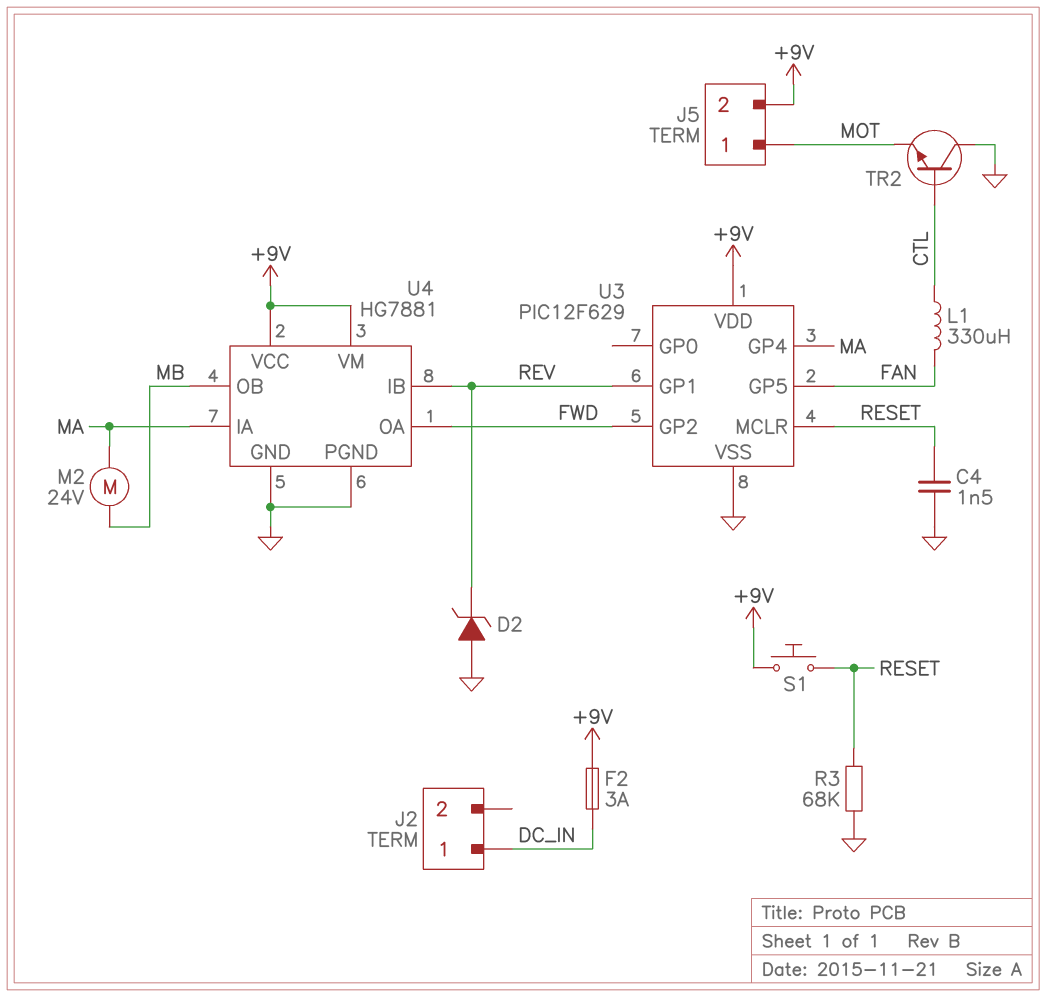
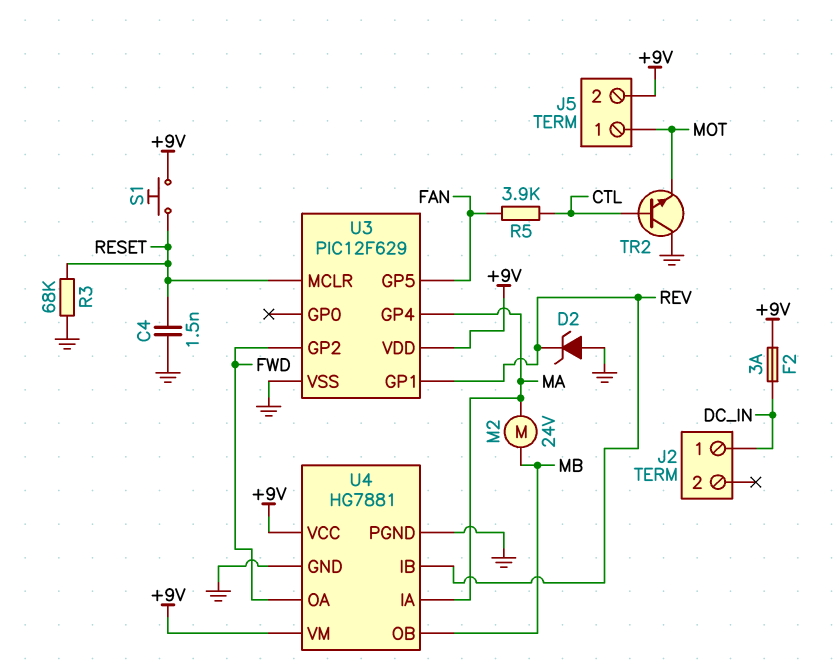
L1: 330uH (CTL, FAN) -> none
R5: none -> 3.9k (CTL, FAN)

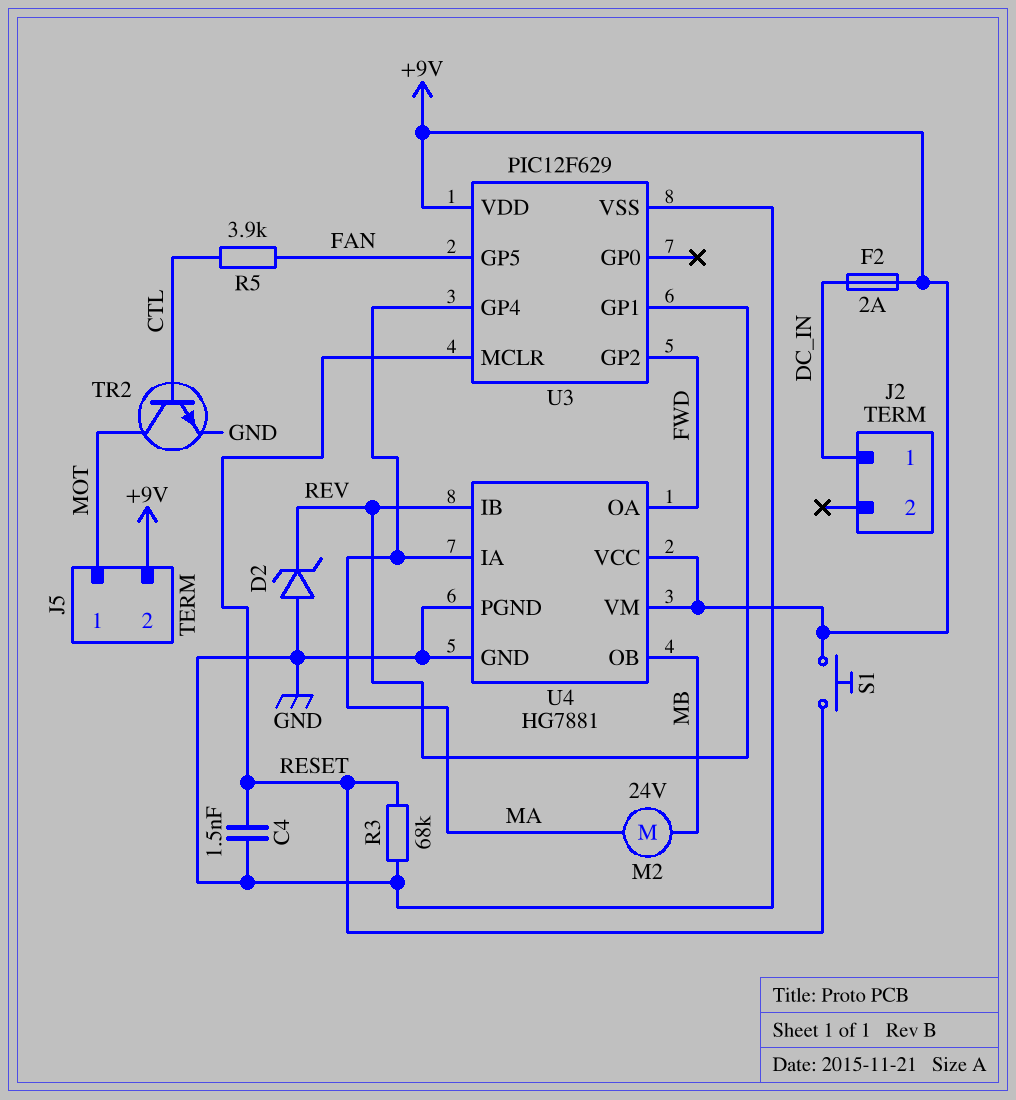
F2: 3A (+9V, DC_IN) -> 2A (+9V, DC_IN)
TR2: NPN (B CTL, C GND, E MOT) -> NPN (B CTL, C MOT, E GND)

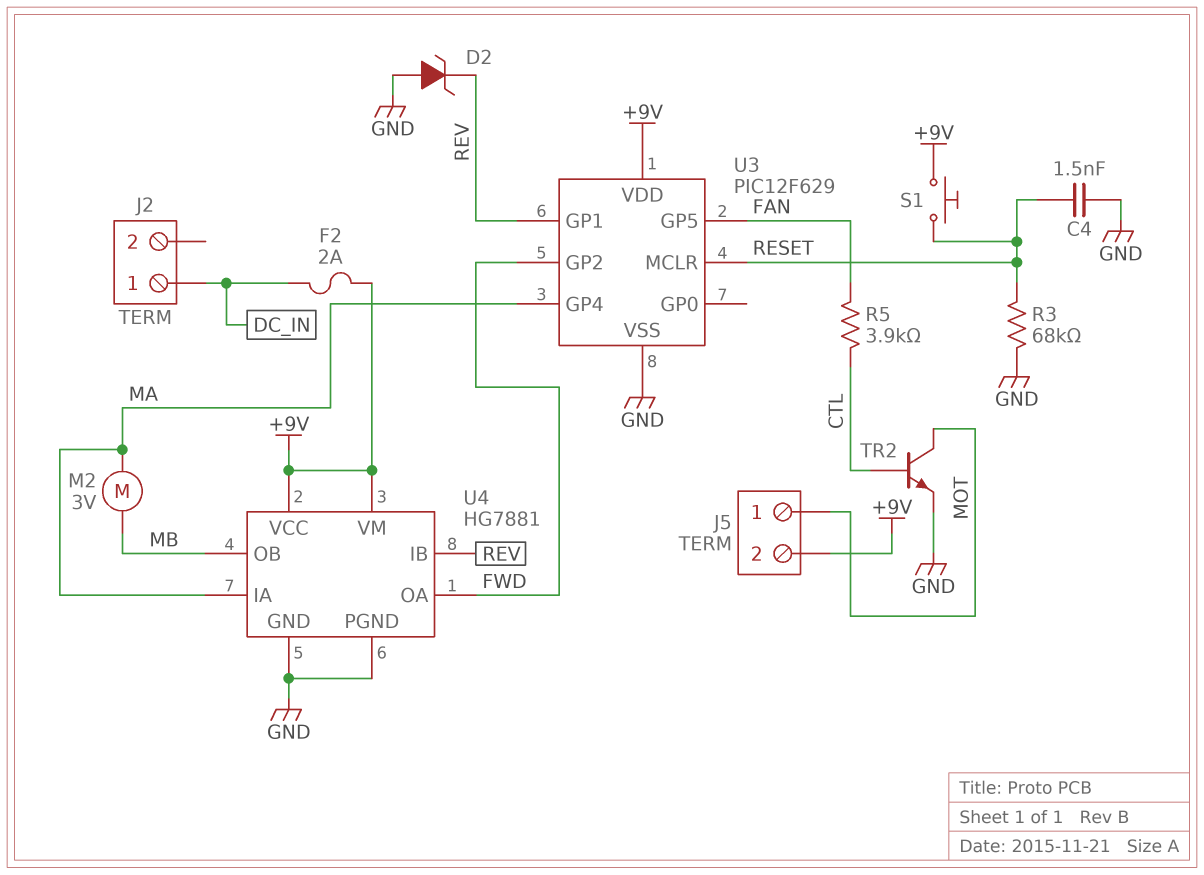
M2: motor 24V (MA, MB) -> motor 3V (MA, MB)

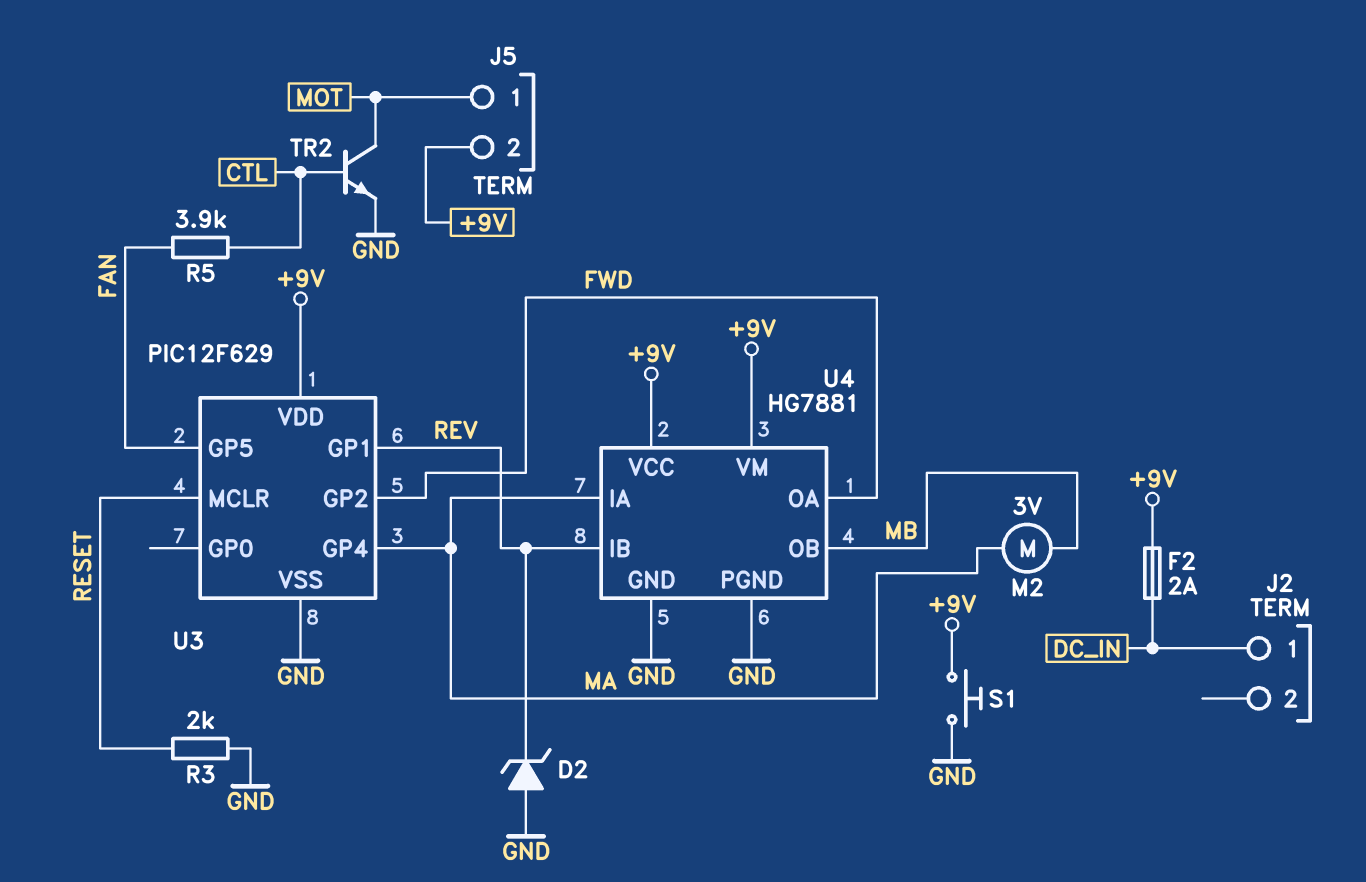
C4: 1.5nF (GND, RESET) -> none
R3: 68k (GND, RESET) -> 2k (GND, RESET)
S1: button (+9V, RESET) -> button (+9V, GND)

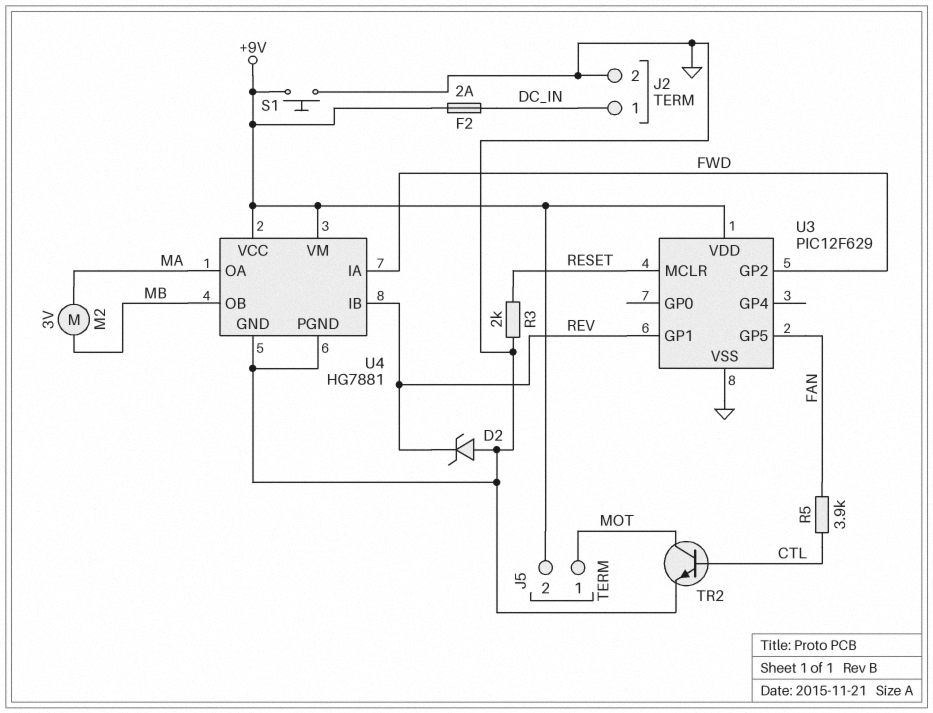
J2 pin 2: none -> GND
U3 pin GP4: MA -> none
U4 pin IA: MA -> FWD
U4 pin OA: FWD -> MA

